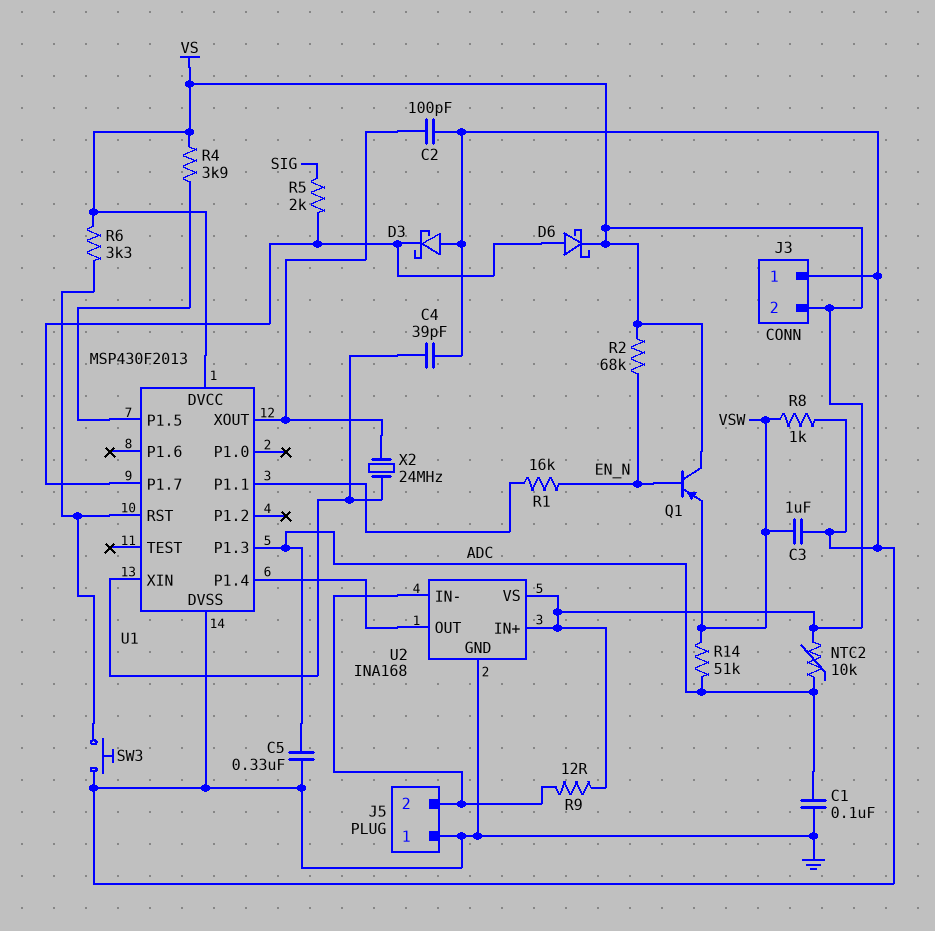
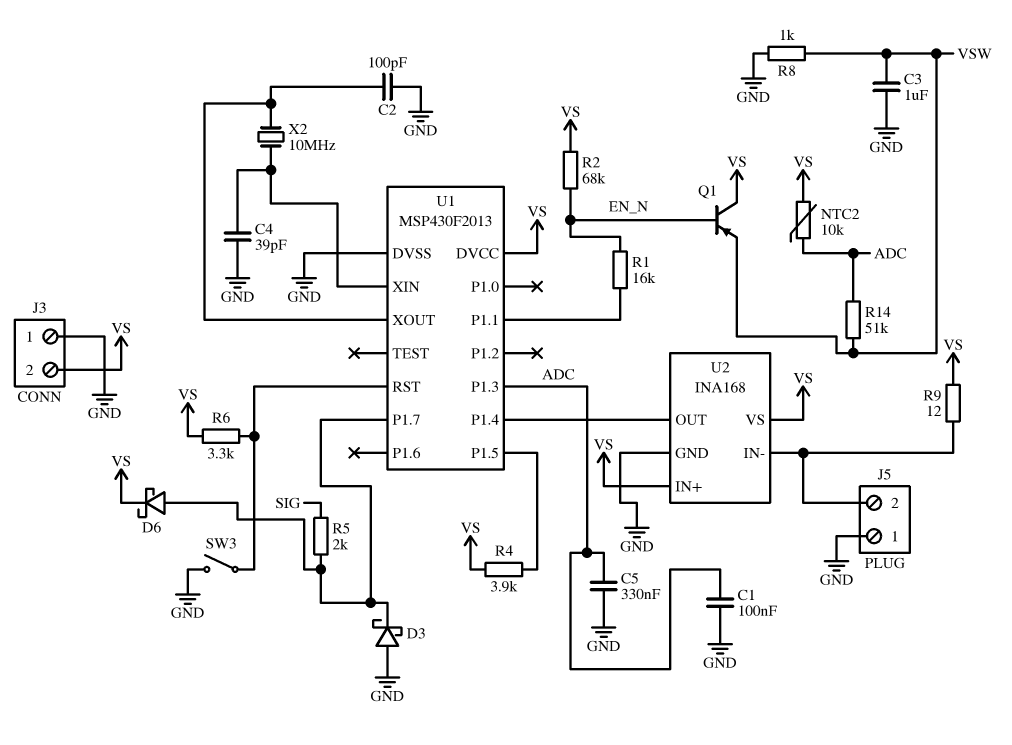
SW3: button (GND, U1/RST) -> switch (GND, U1/RST)
X2: 24MHz (U1/XIN, U1/XOUT) -> 10MHz (U1/XIN, U1/XOUT)

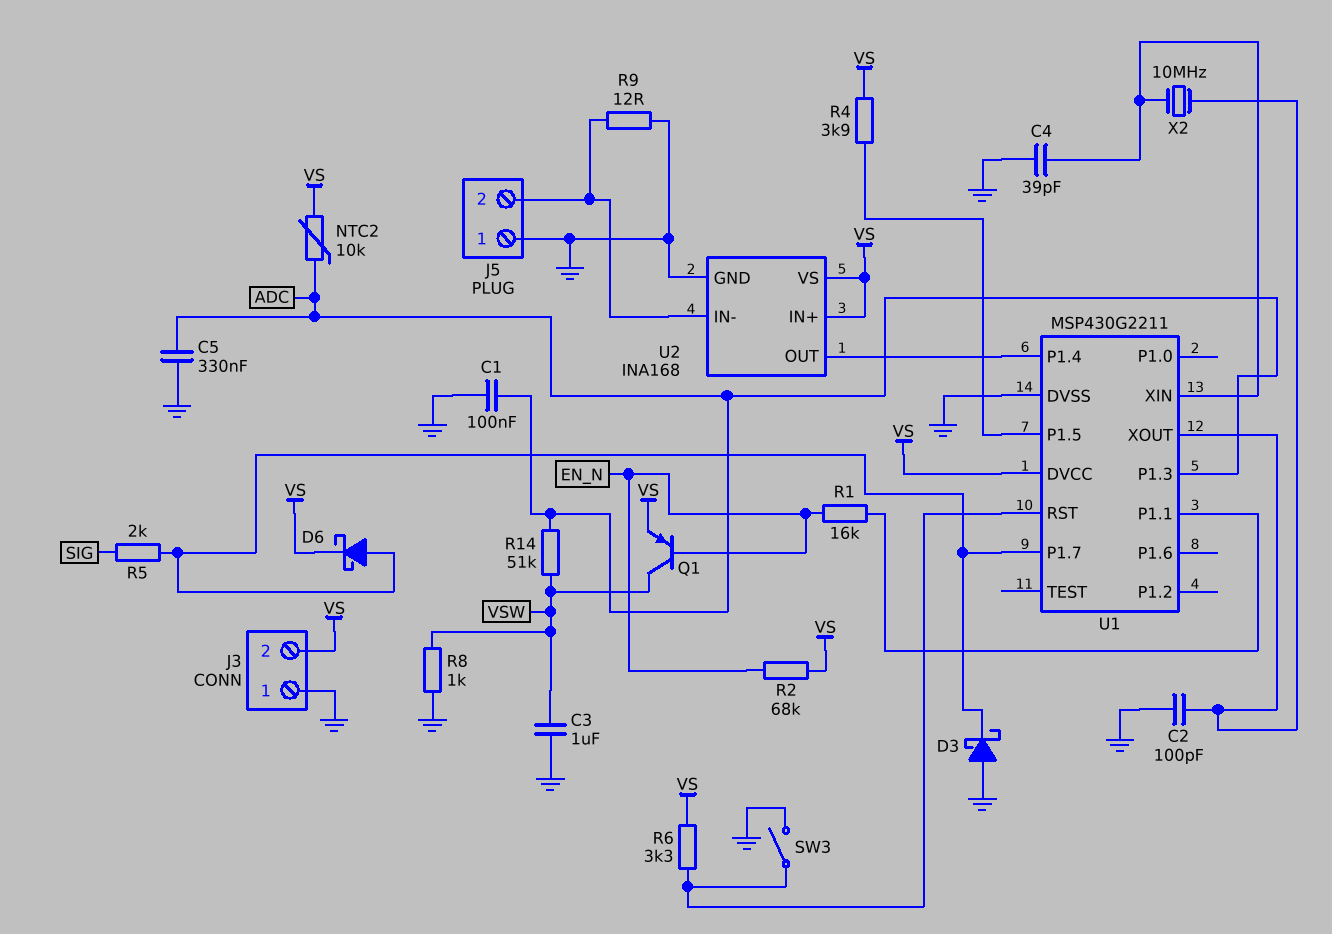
Q1: PNP (B EN_N, C VS, E VSW) -> PNP (B EN_N, C VSW, E VS)
R9: 12 (J5/2, VS) -> 12 (GND, J5/2)
U1: MSP430F2013 -> MSP430G2211

